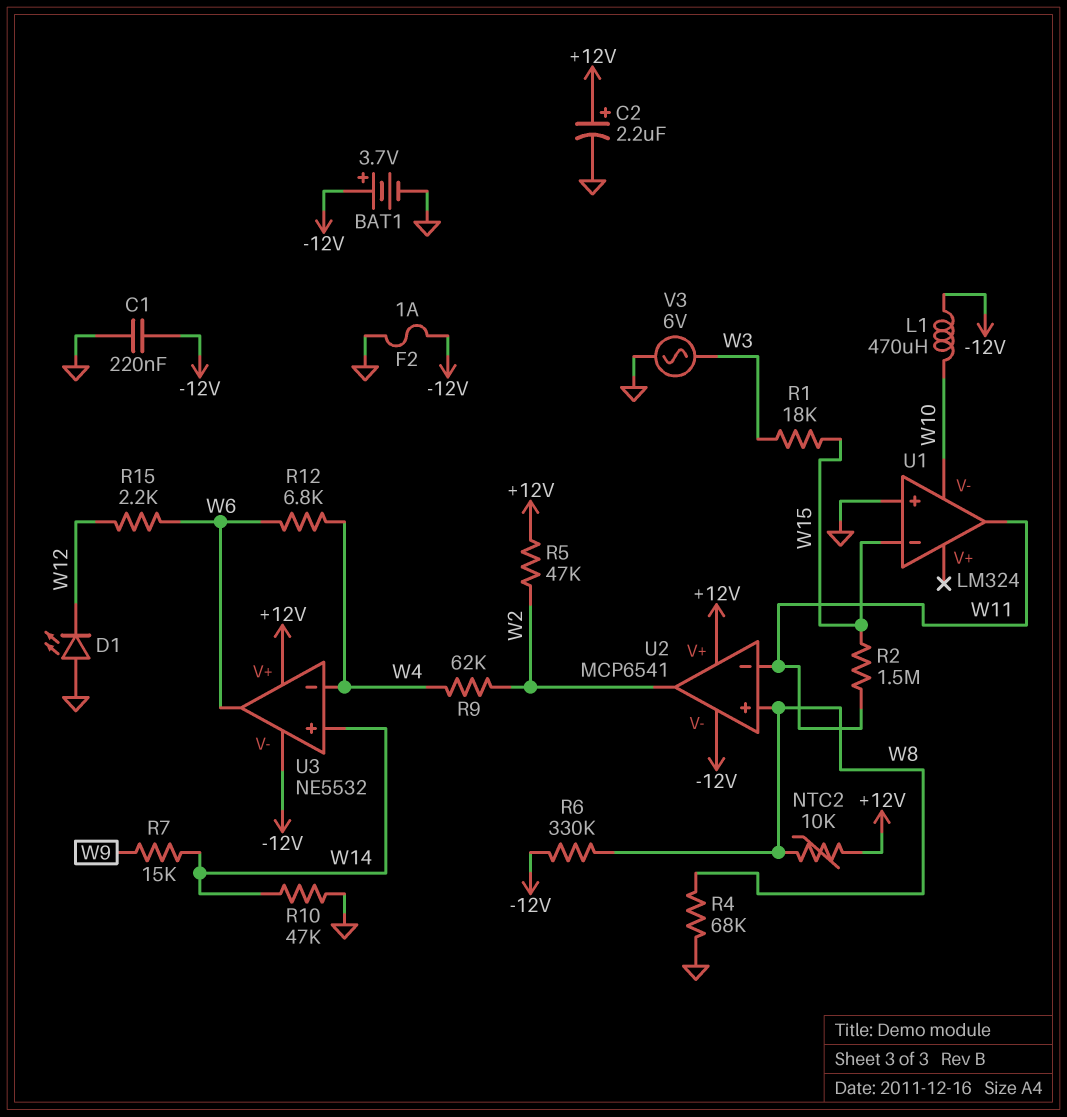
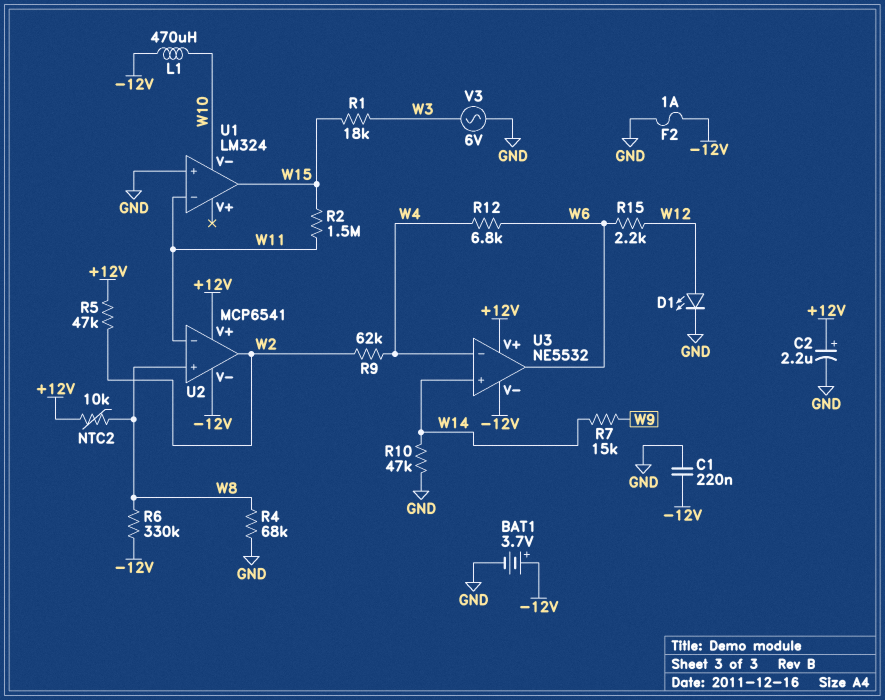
D1: LED (A GND, K W12) -> LED (A W12, K GND)
U1 pin in-: W15 -> W11
U1 pin out: W11 -> W15

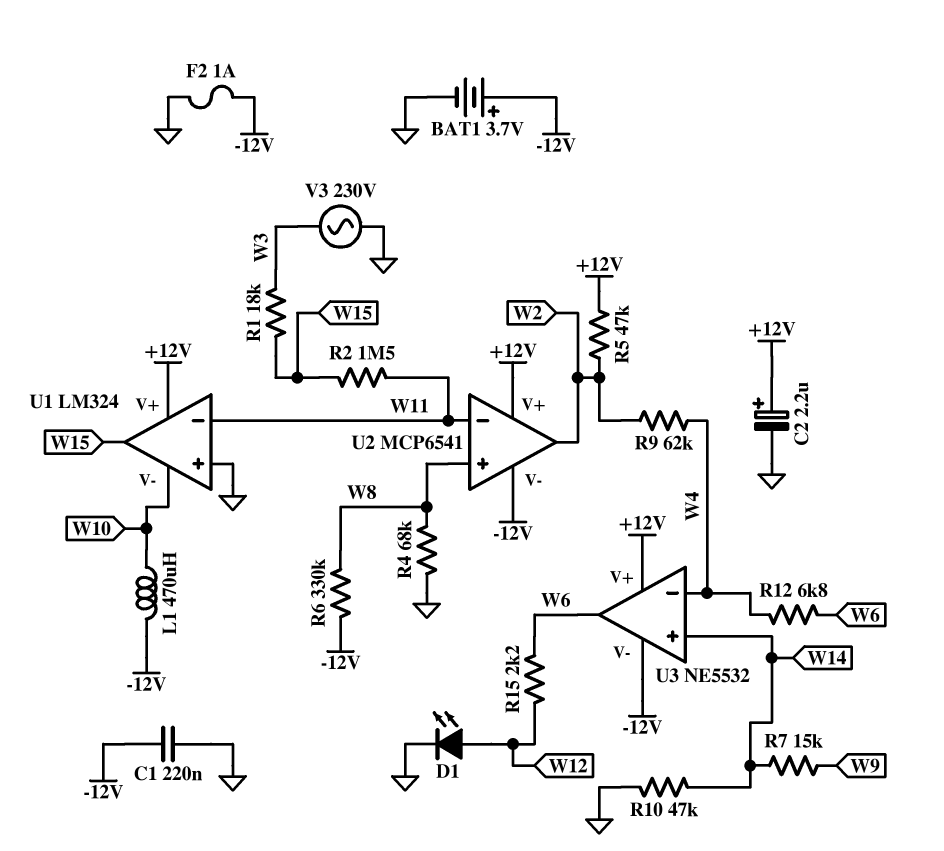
NTC2: 10k (+12V, W8) -> none
U1 pin V+: none -> +12V
V3: AC 6V (GND, W3) -> AC 230V (GND, W3)

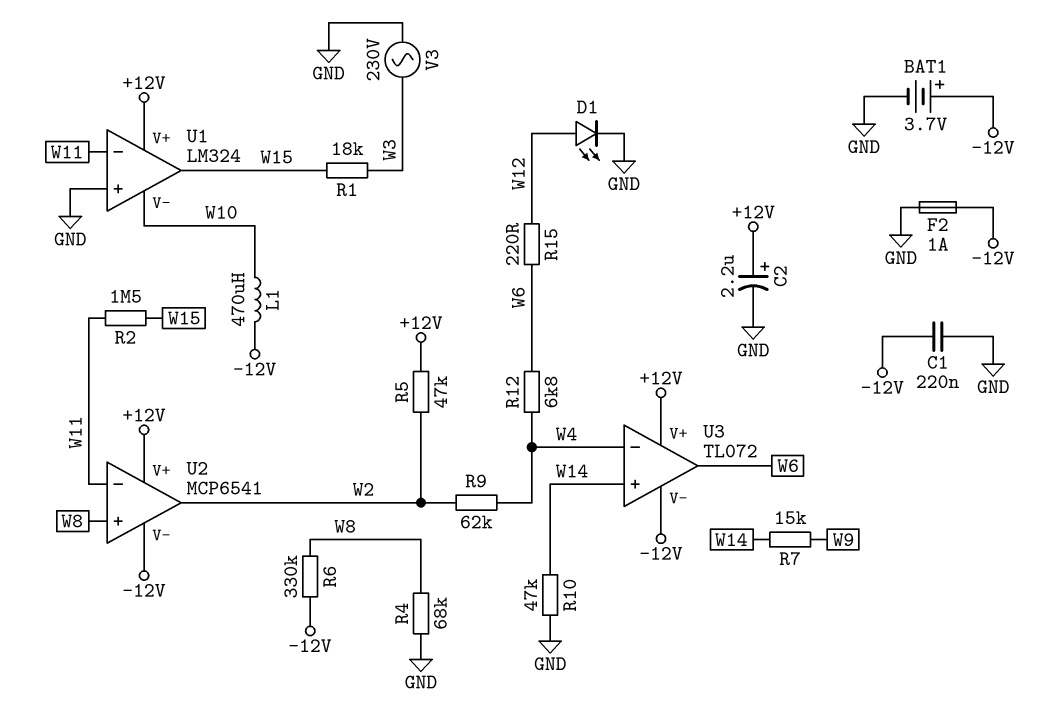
R15: 2.2k (W6, W12) -> 220 (W6, W12)
U3: NE5532 -> TL072

